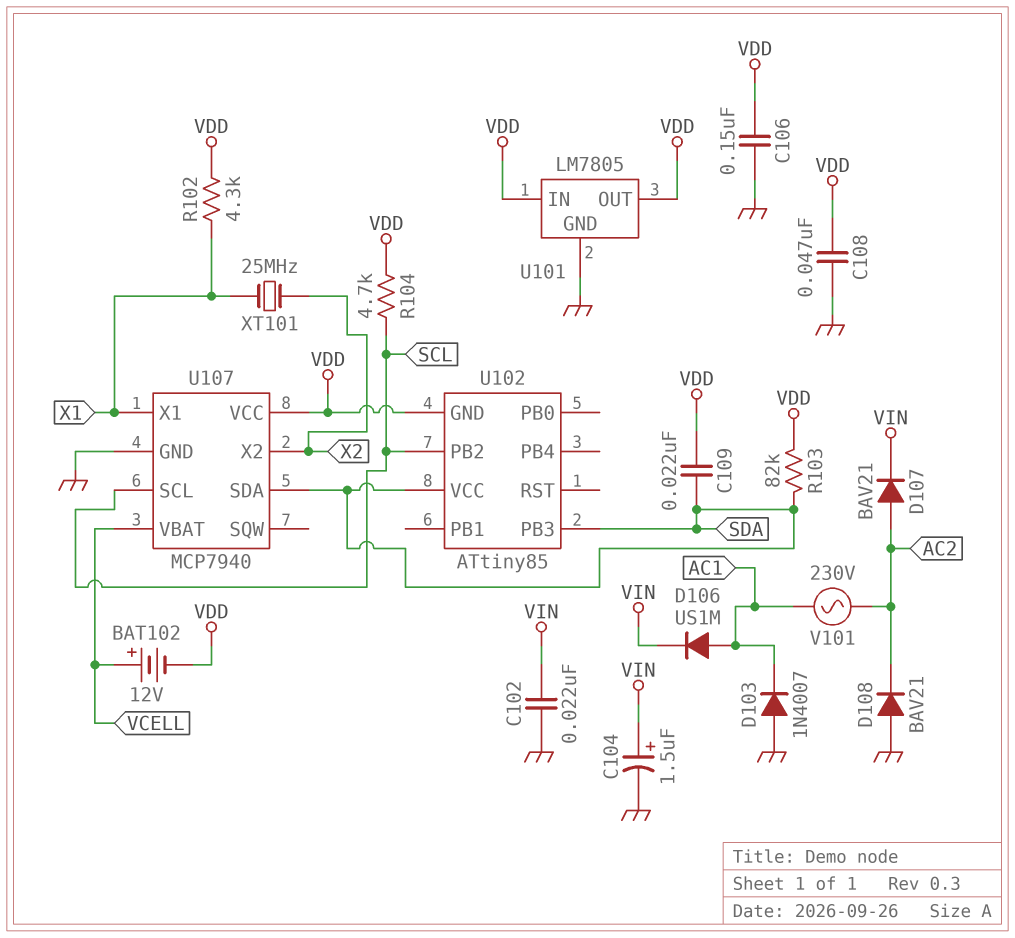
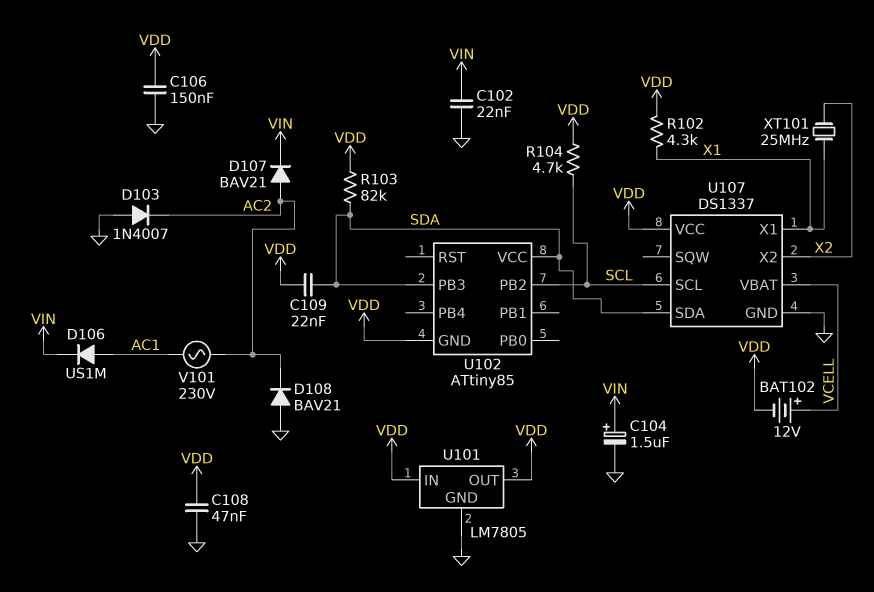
D103: diode 1N4007 (A GND, K AC1) -> diode 1N4007 (A GND, K AC2)
U107: MCP7940 -> DS1337

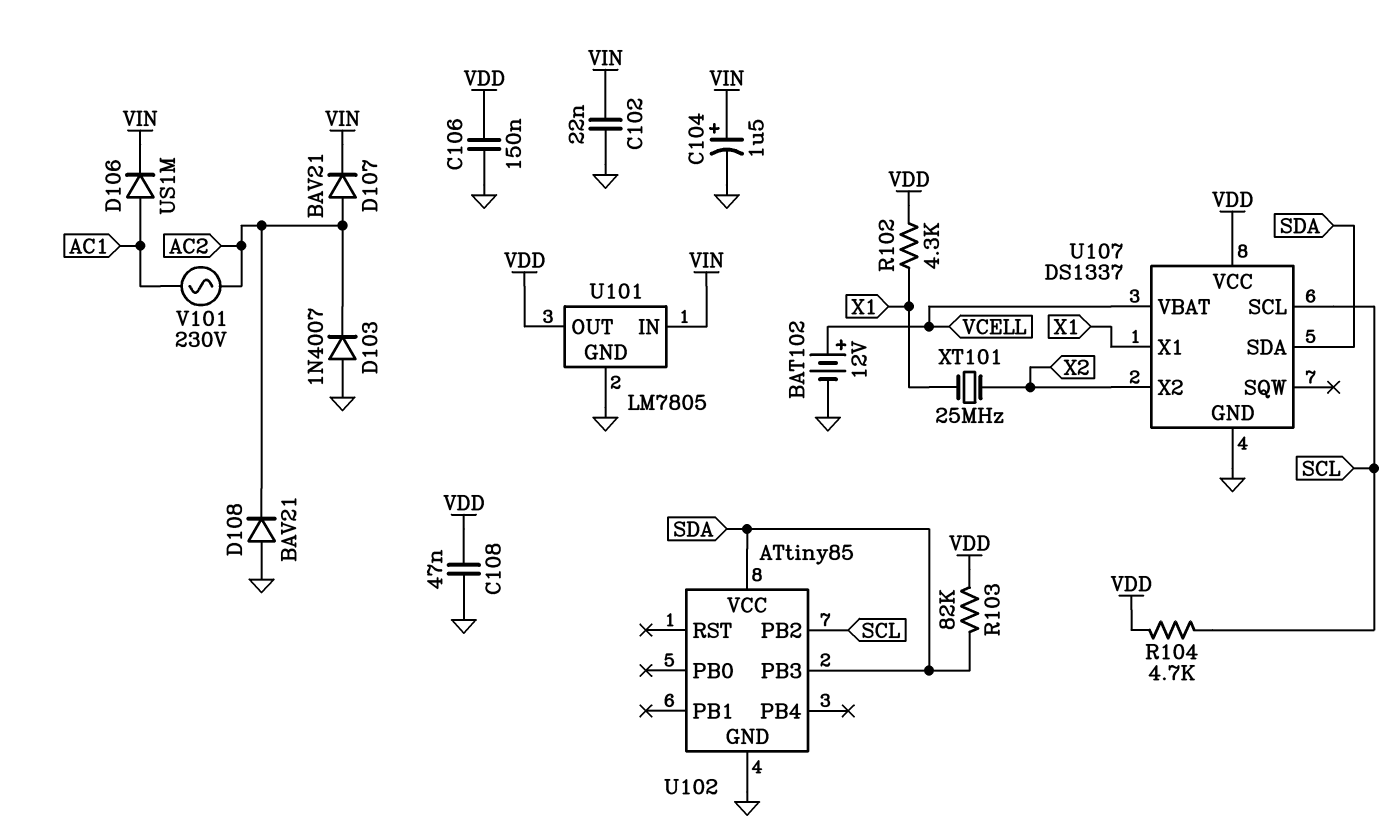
BAT102: 12V (plus VCELL, minus VDD) -> 12V (plus VCELL, minus GND)
C109: 22nF (SDA, VDD) -> none
U101 pin IN: VDD -> VIN
U102 pin GND: VDD -> GND

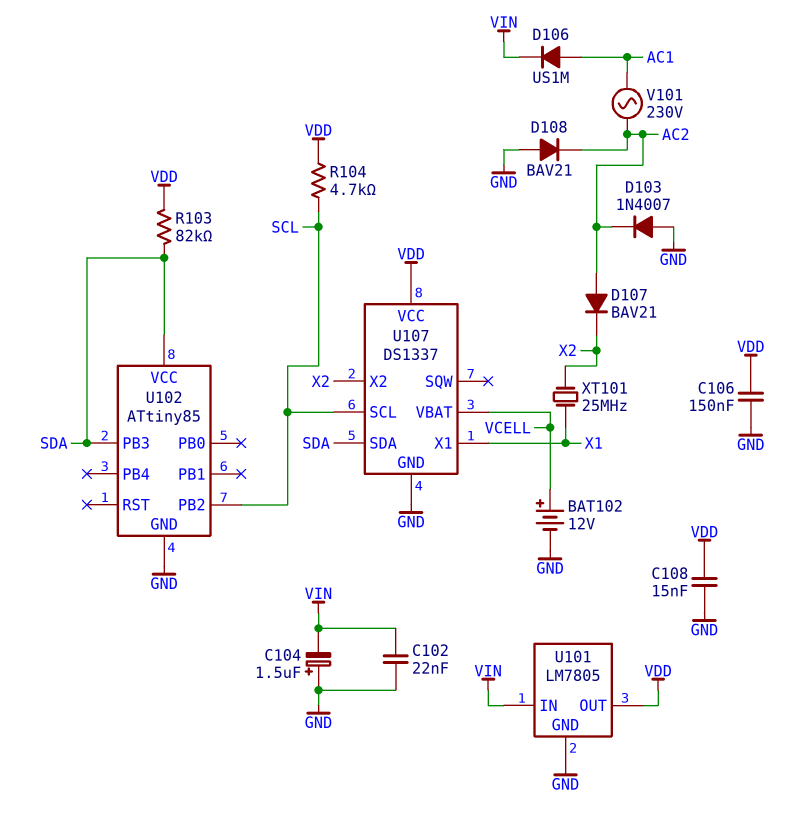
C104: 1.5uF (plus VIN, minus GND) -> 1.5uF (plus GND, minus VIN)
C108: 47nF (GND, VDD) -> 15nF (GND, VDD)
D107: diode BAV21 (A AC2, K VIN) -> diode BAV21 (A AC2, K X2)
R102: 4.3k (VDD, X1) -> none

